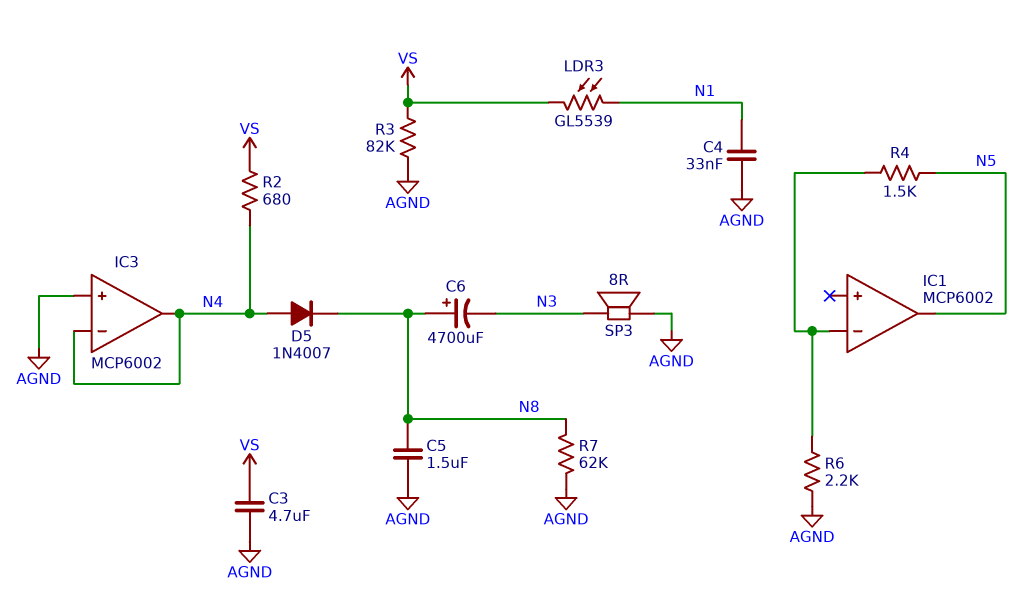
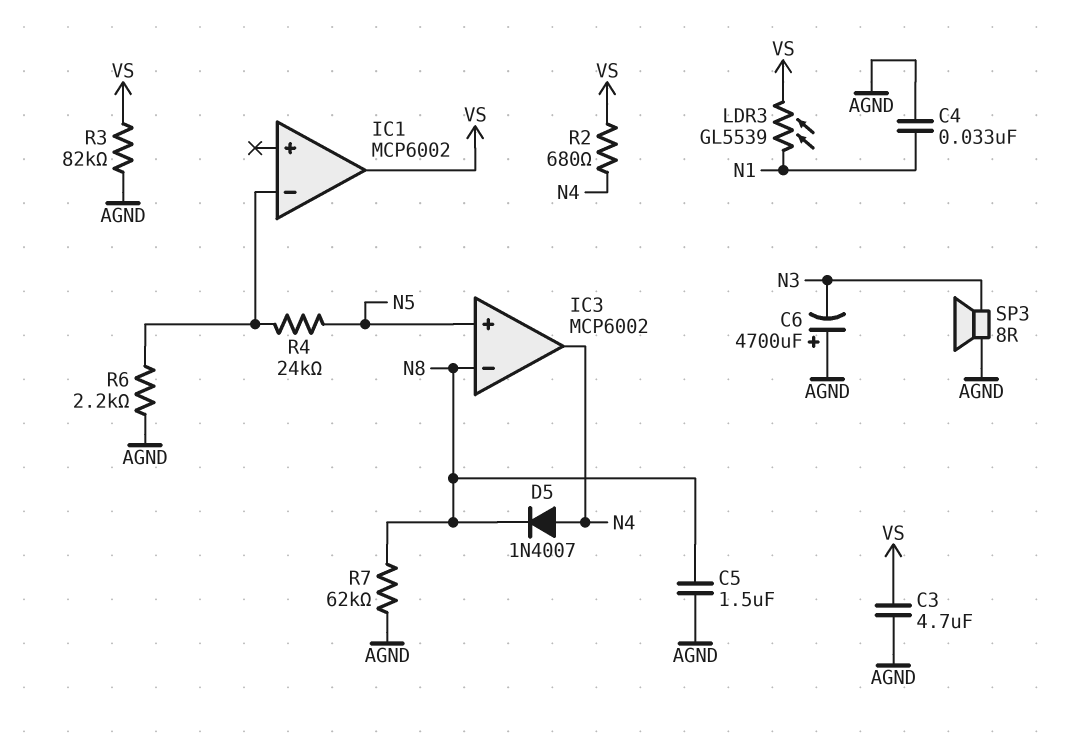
C6: 4700uF (plus N8, minus N3) -> 4700uF (plus AGND, minus N3)
IC1 pin out: N5 -> VS
IC3 pin in+: AGND -> N5
IC3 pin in-: N4 -> N8
R4: 1.5k (IC1/in-, N5) -> 24k (IC1/in-, N5)

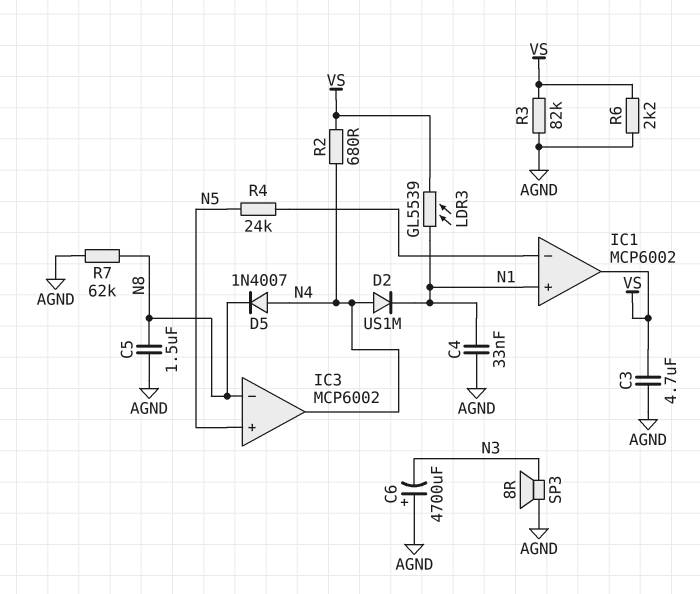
D2: none -> diode US1M (A N4, K N1)
IC1 pin in+: none -> N1
R6: 2.2k (AGND, IC1/in-) -> 2.2k (AGND, VS)

